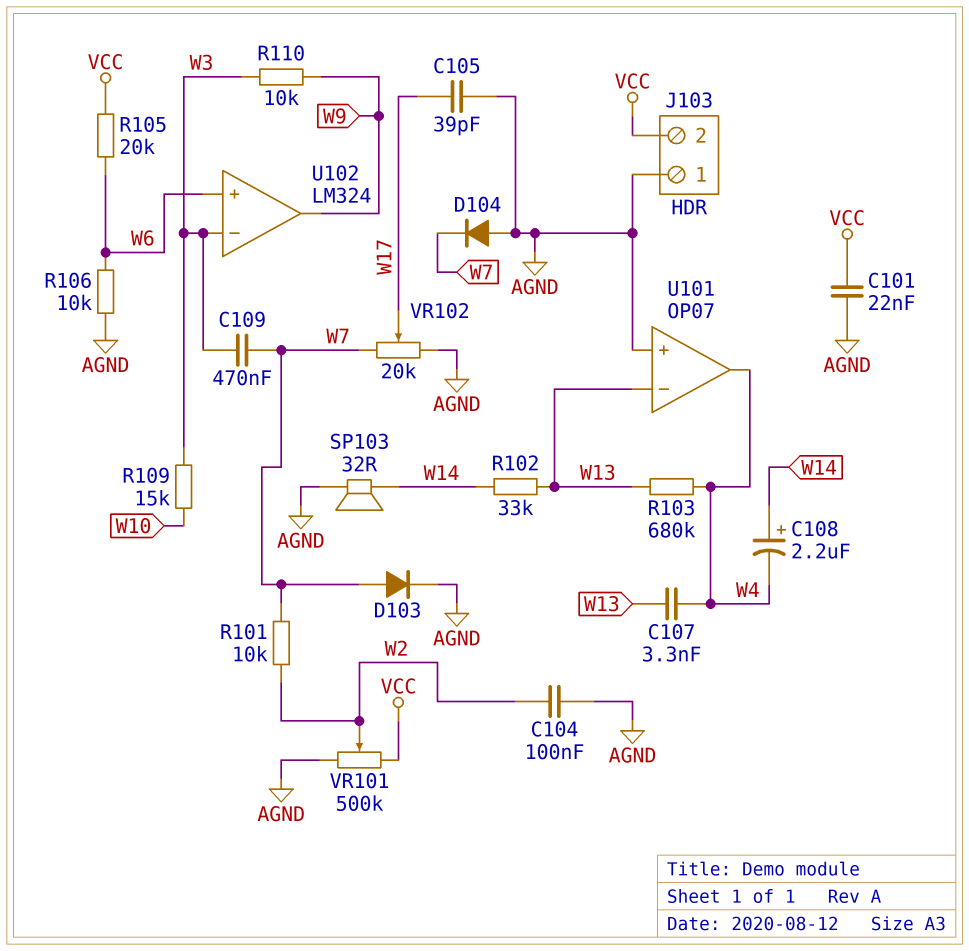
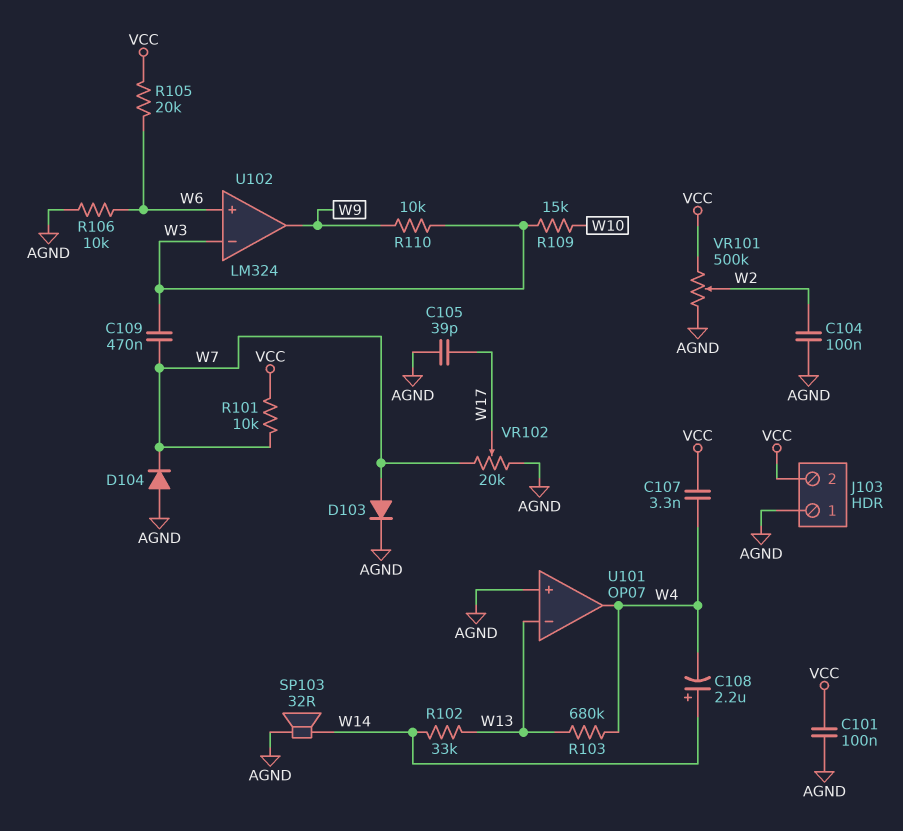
C101: 22nF (AGND, VCC) -> 100nF (AGND, VCC)
C107: 3.3nF (W4, W13) -> 3.3nF (VCC, W4)
R101: 10k (W2, W7) -> 10k (VCC, W7)

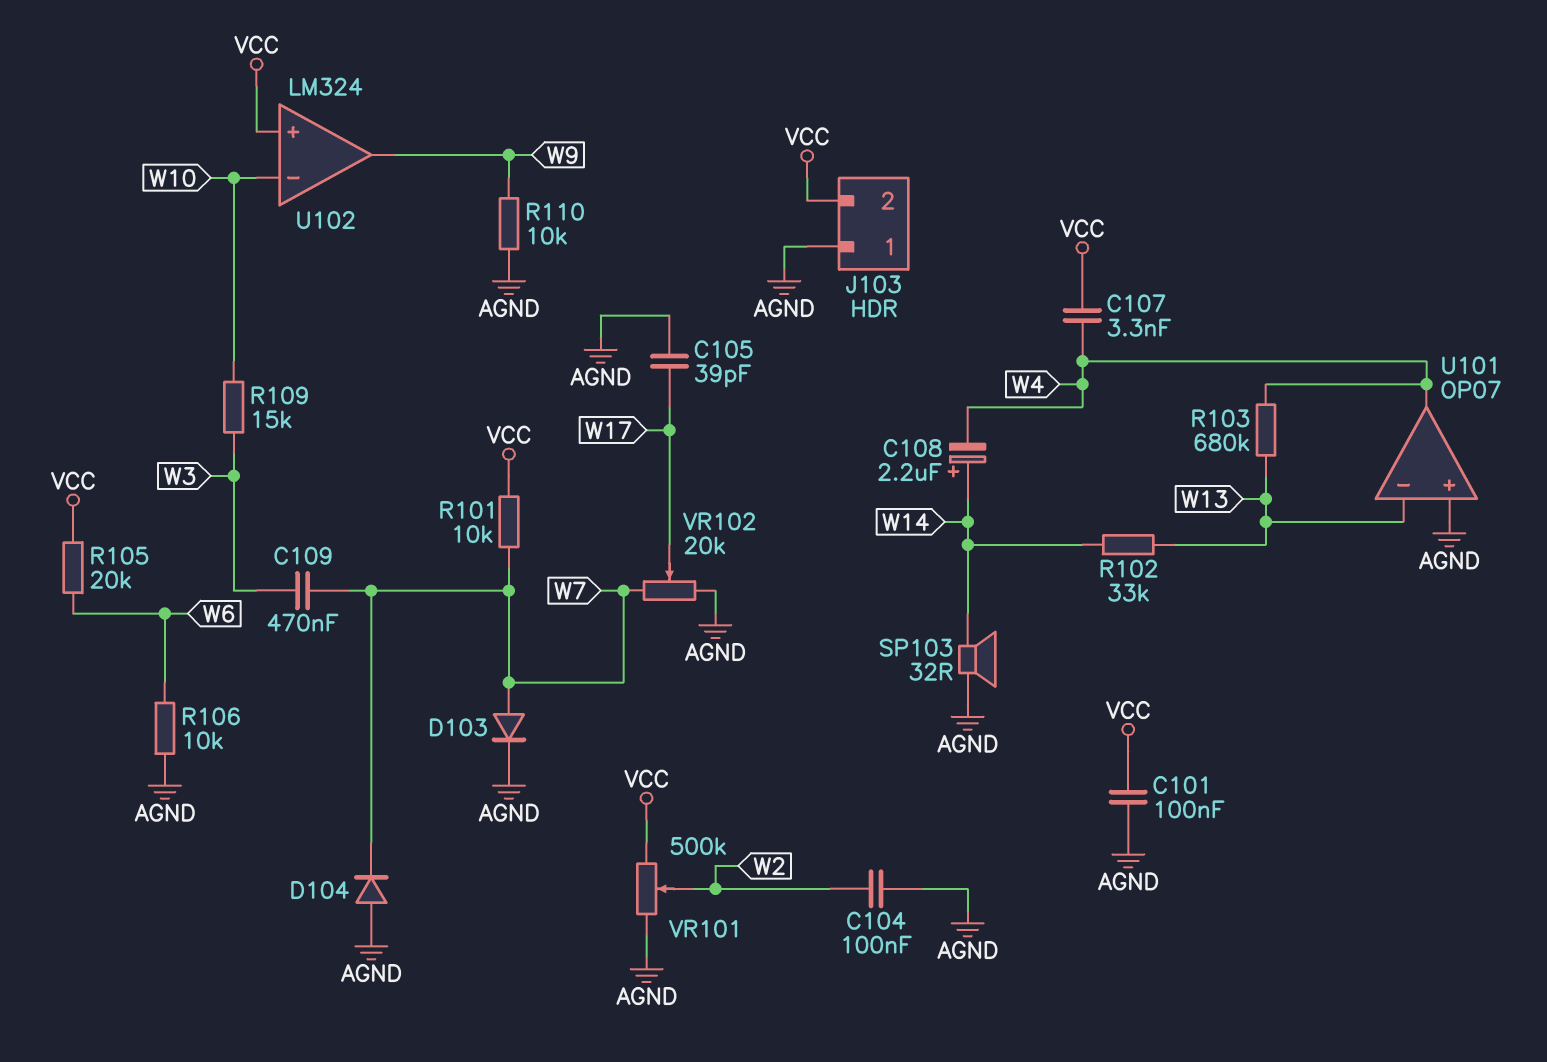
R110: 10k (W3, W9) -> 10k (AGND, W9)
U102 pin in+: W6 -> VCC
U102 pin in-: W3 -> W10

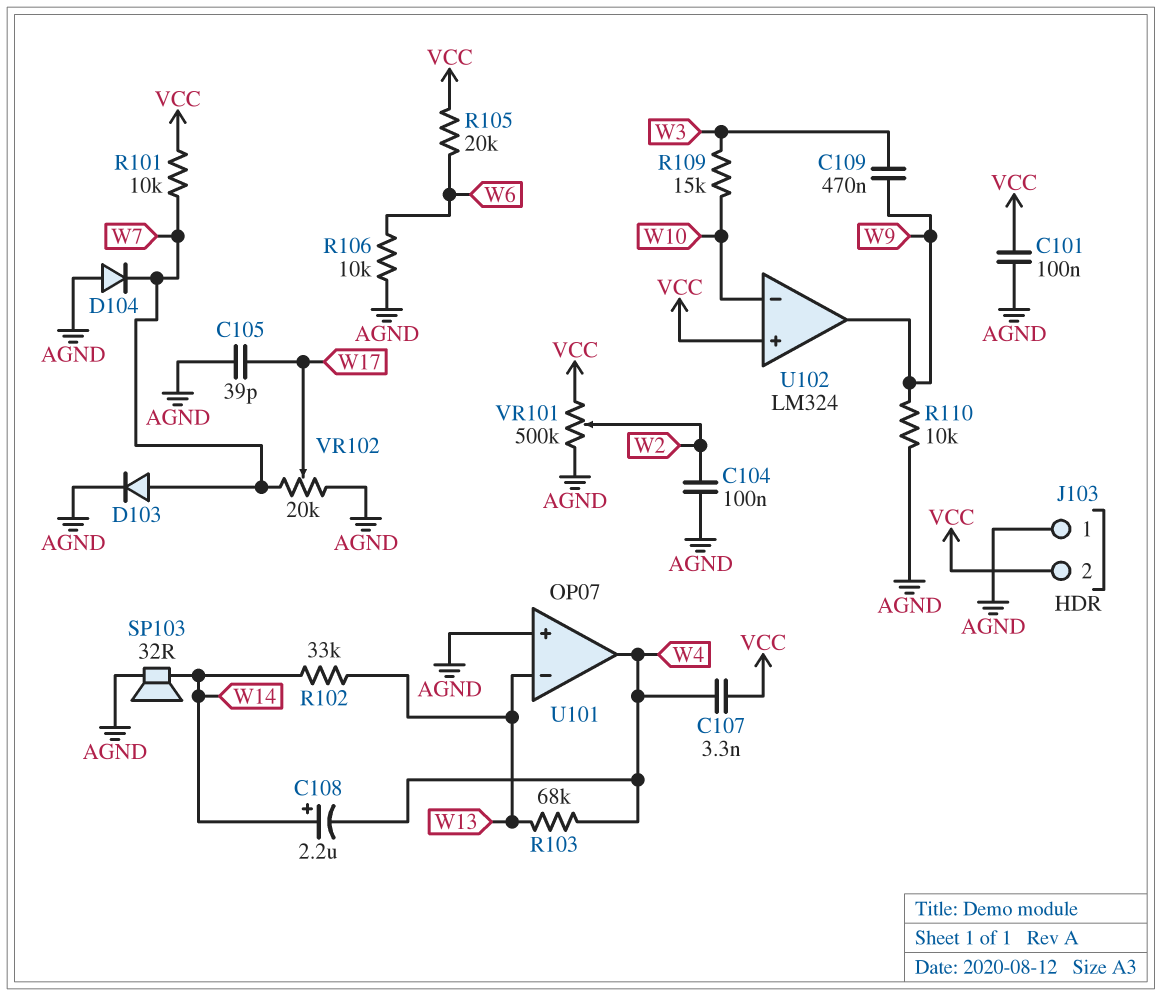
C109: 470nF (W3, W7) -> 470nF (W3, W9)
R103: 680k (W4, W13) -> 68k (W4, W13)

